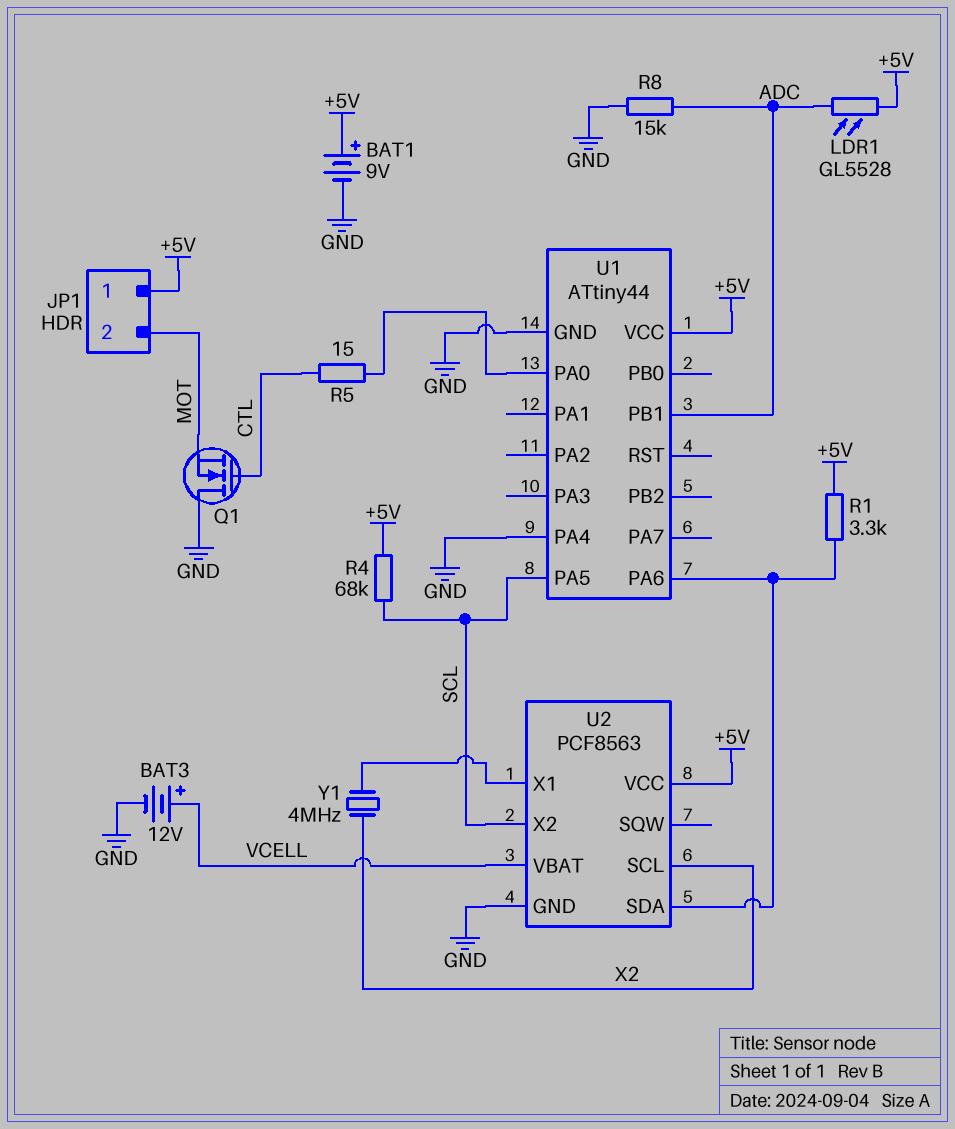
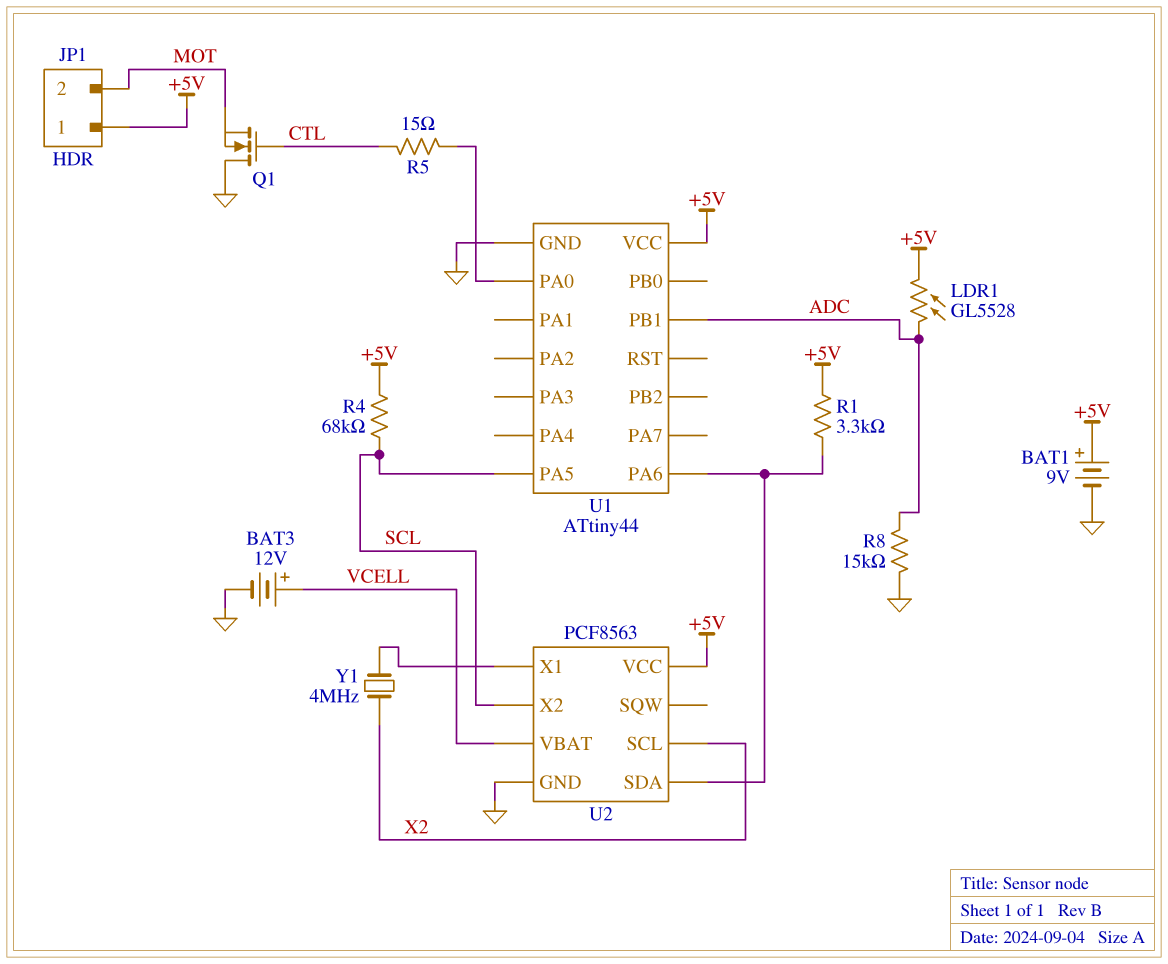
U1 pin PA4: GND -> none

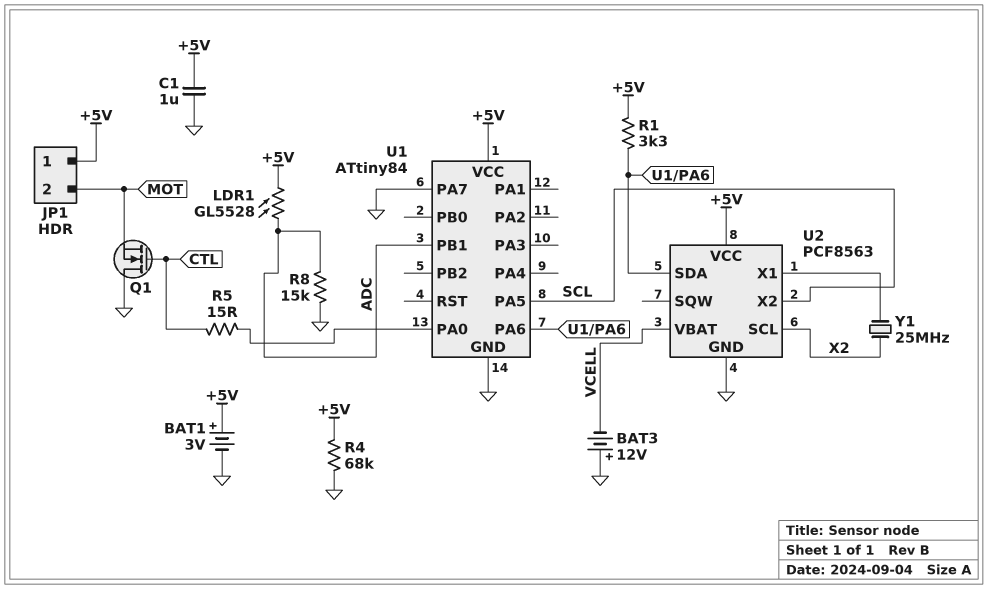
BAT1: 9V (plus +5V, minus GND) -> 3V (plus +5V, minus GND)
BAT3: 12V (plus VCELL, minus GND) -> 12V (plus GND, minus VCELL)
C1: none -> 1uF (+5V, GND)
R4: 68k (+5V, SCL) -> 68k (+5V, GND)
U1: ATtiny44 -> ATtiny84
U1 pin PA7: none -> GND
Y1: 4MHz (U2/X1, X2) -> 25MHz (U2/X1, X2)

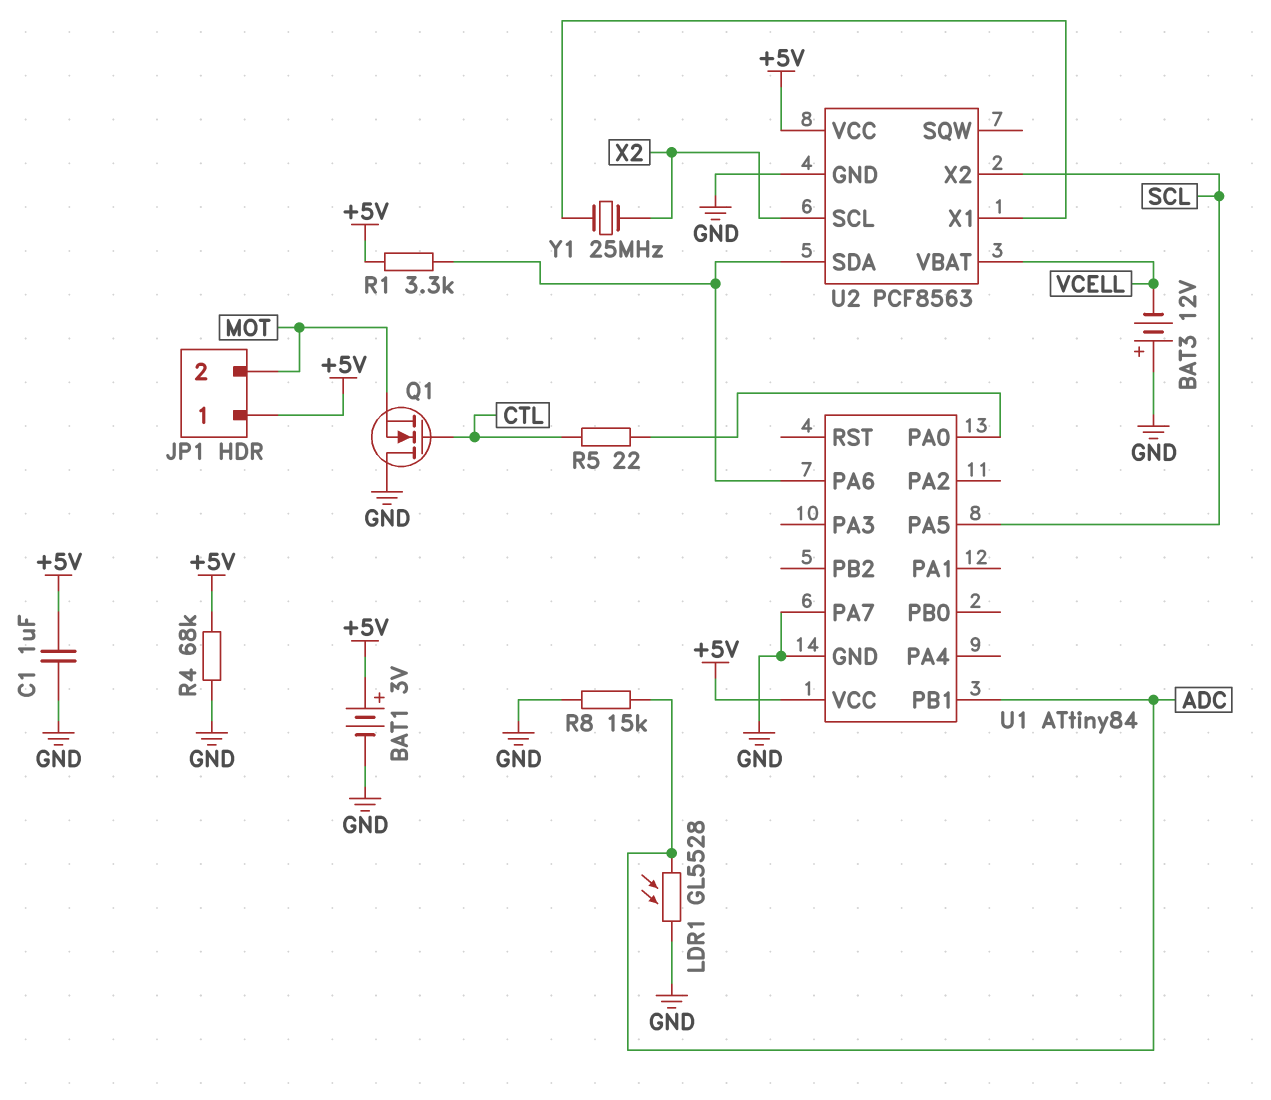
LDR1: GL5528 (+5V, ADC) -> GL5528 (ADC, GND)
R5: 15 (CTL, U1/PA0) -> 22 (CTL, U1/PA0)

